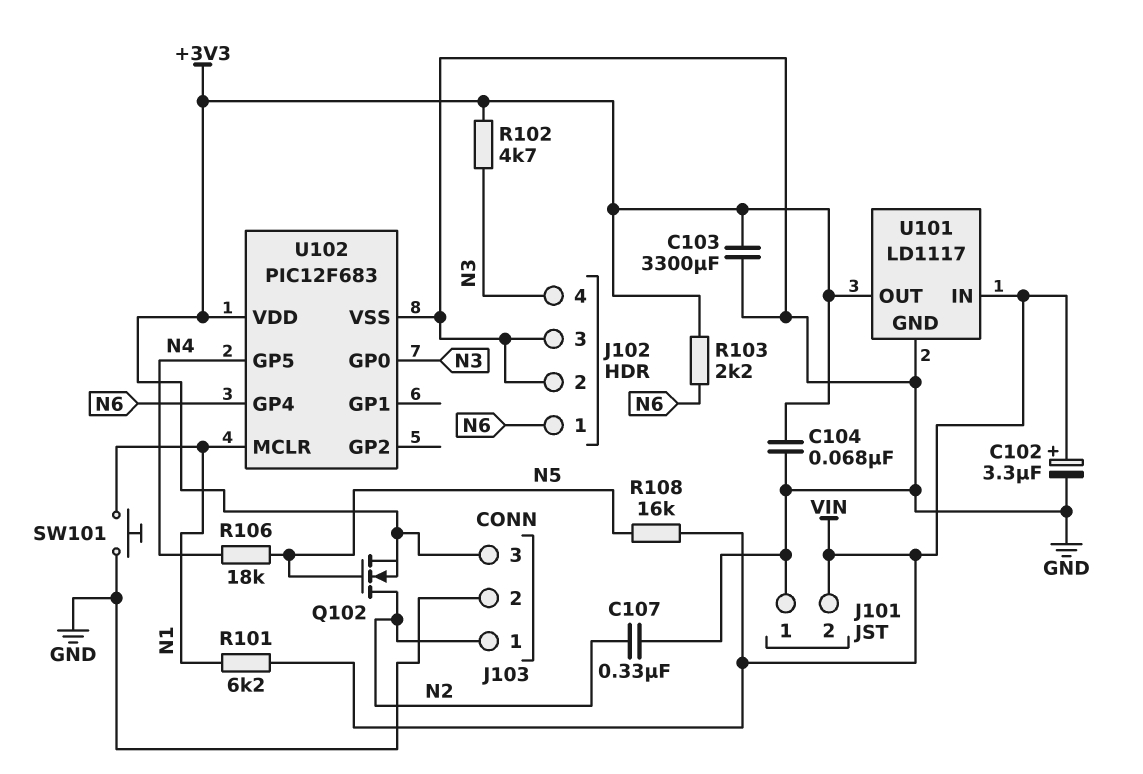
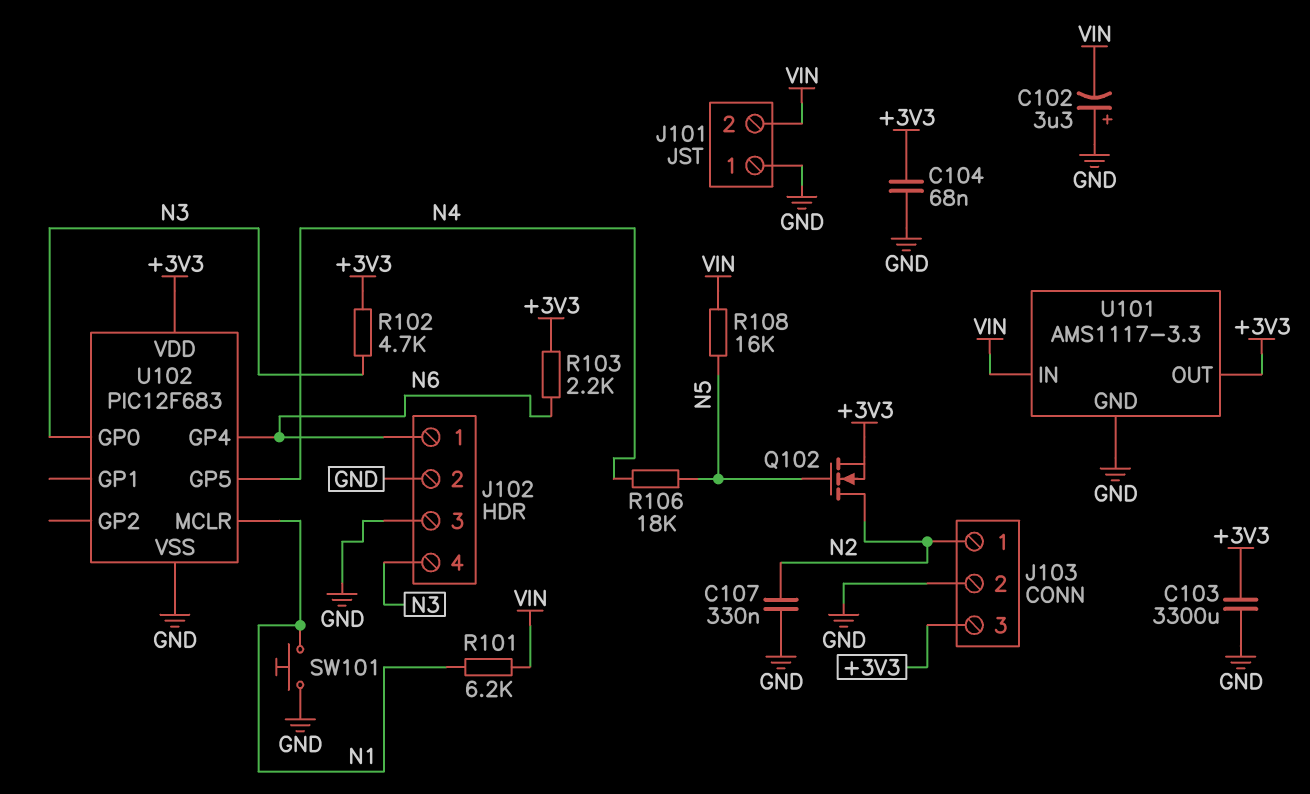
C102: 3.3uF (plus VIN, minus GND) -> 3.3uF (plus GND, minus VIN)
U101: LD1117 -> AMS1117-3.3

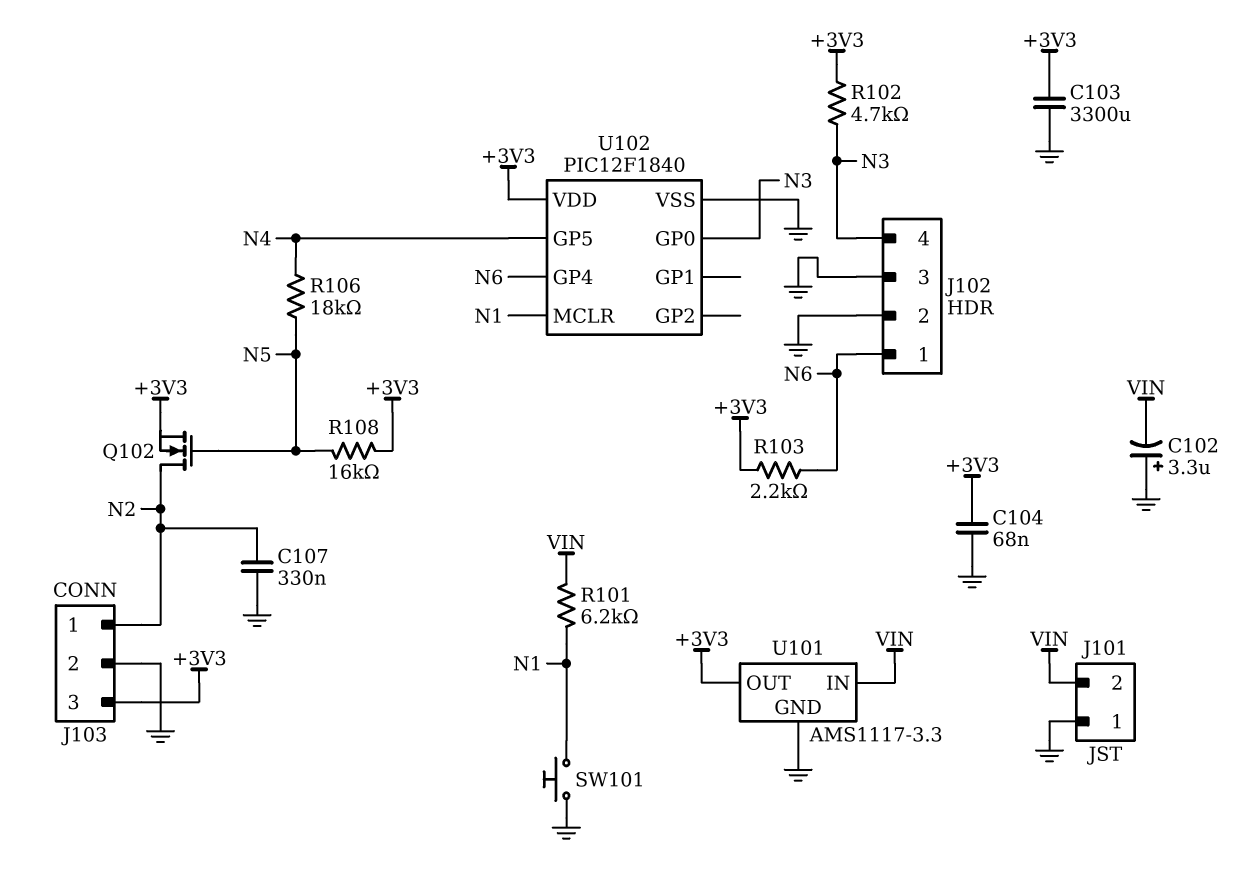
R108: 16k (N5, VIN) -> 16k (+3V3, N5)
U102: PIC12F683 -> PIC12F1840

